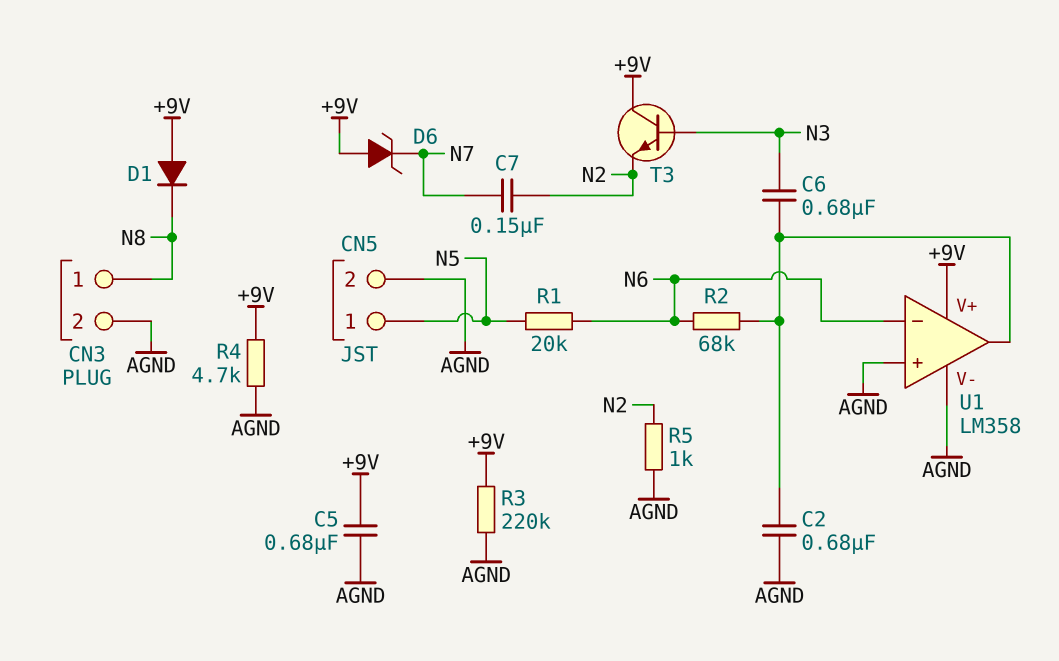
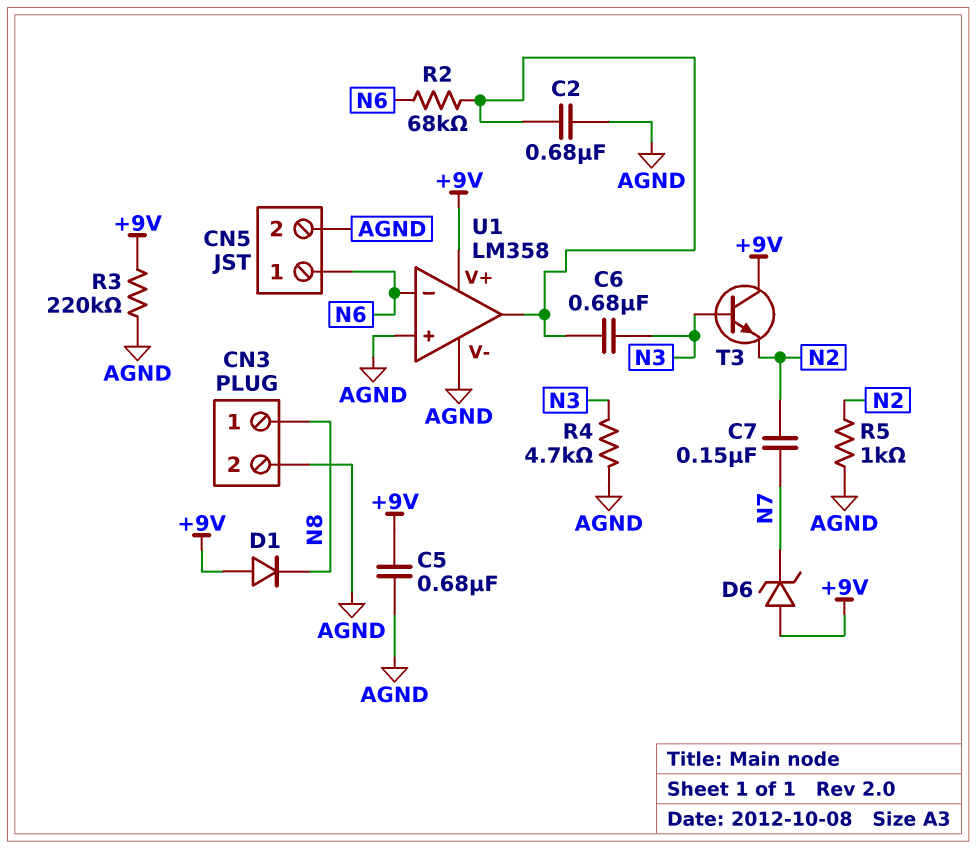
CN5 pin 1: N5 -> N6
R1: 20k (N5, N6) -> none
R4: 4.7k (+9V, AGND) -> 4.7k (AGND, N3)

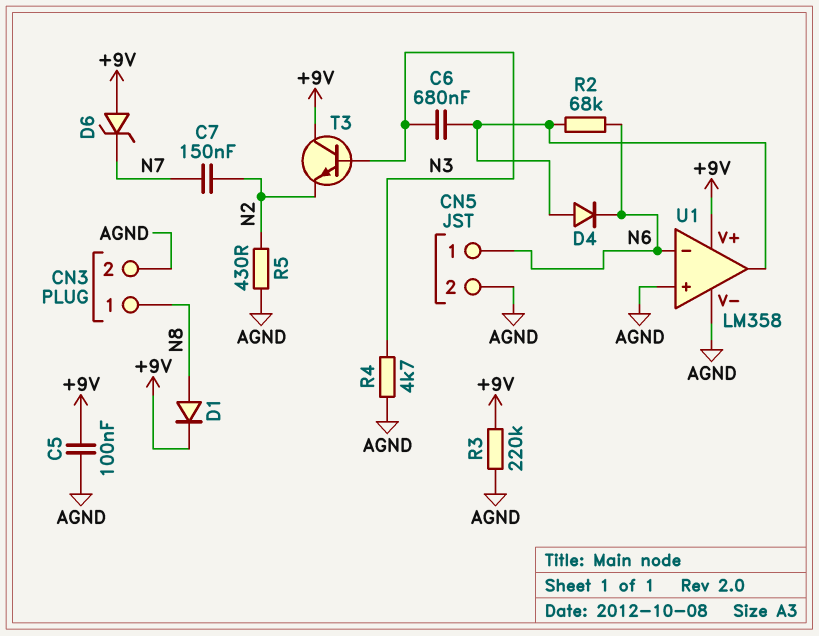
C2: 680nF (AGND, U1/out) -> none
C5: 680nF (+9V, AGND) -> 100nF (+9V, AGND)
D1: diode (A +9V, K N8) -> diode (A N8, K +9V)
D4: none -> diode (A U1/out, K N6)
R5: 1k (AGND, N2) -> 430 (AGND, N2)

